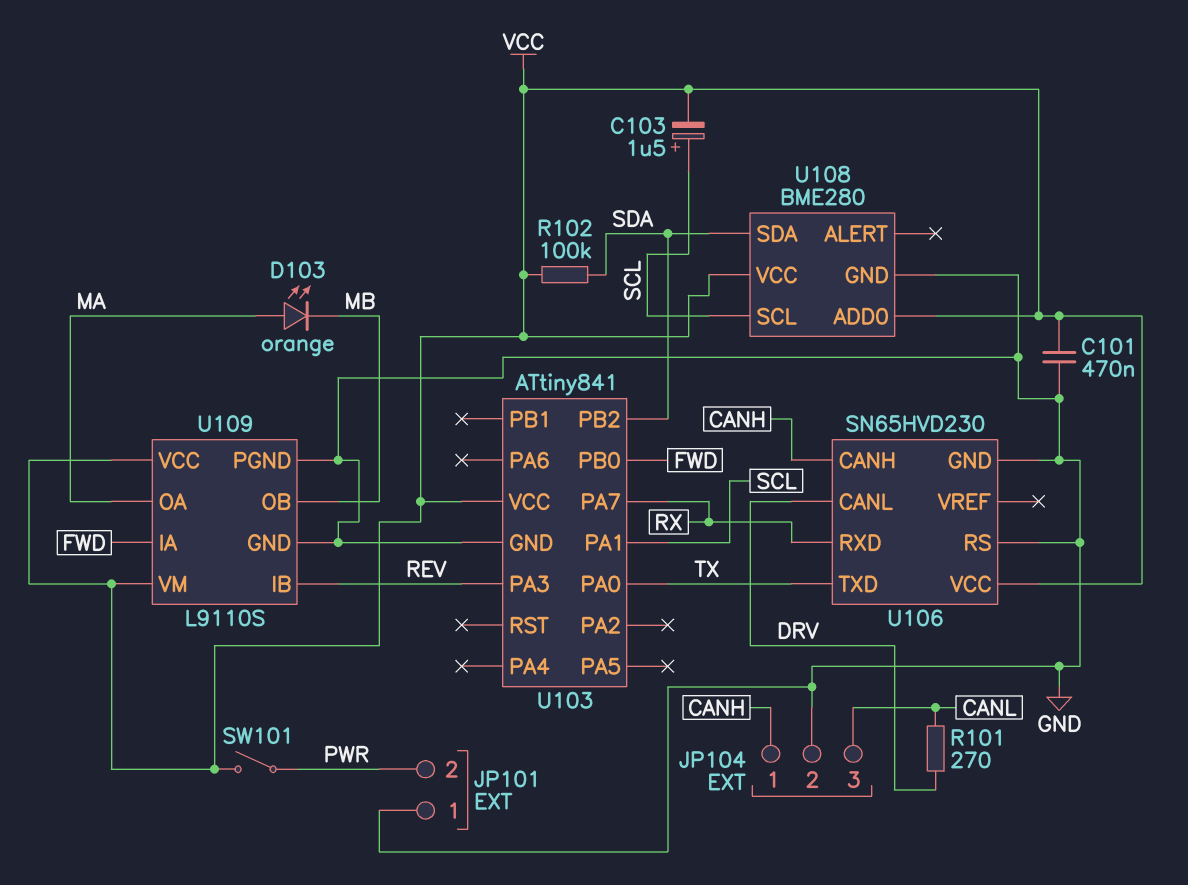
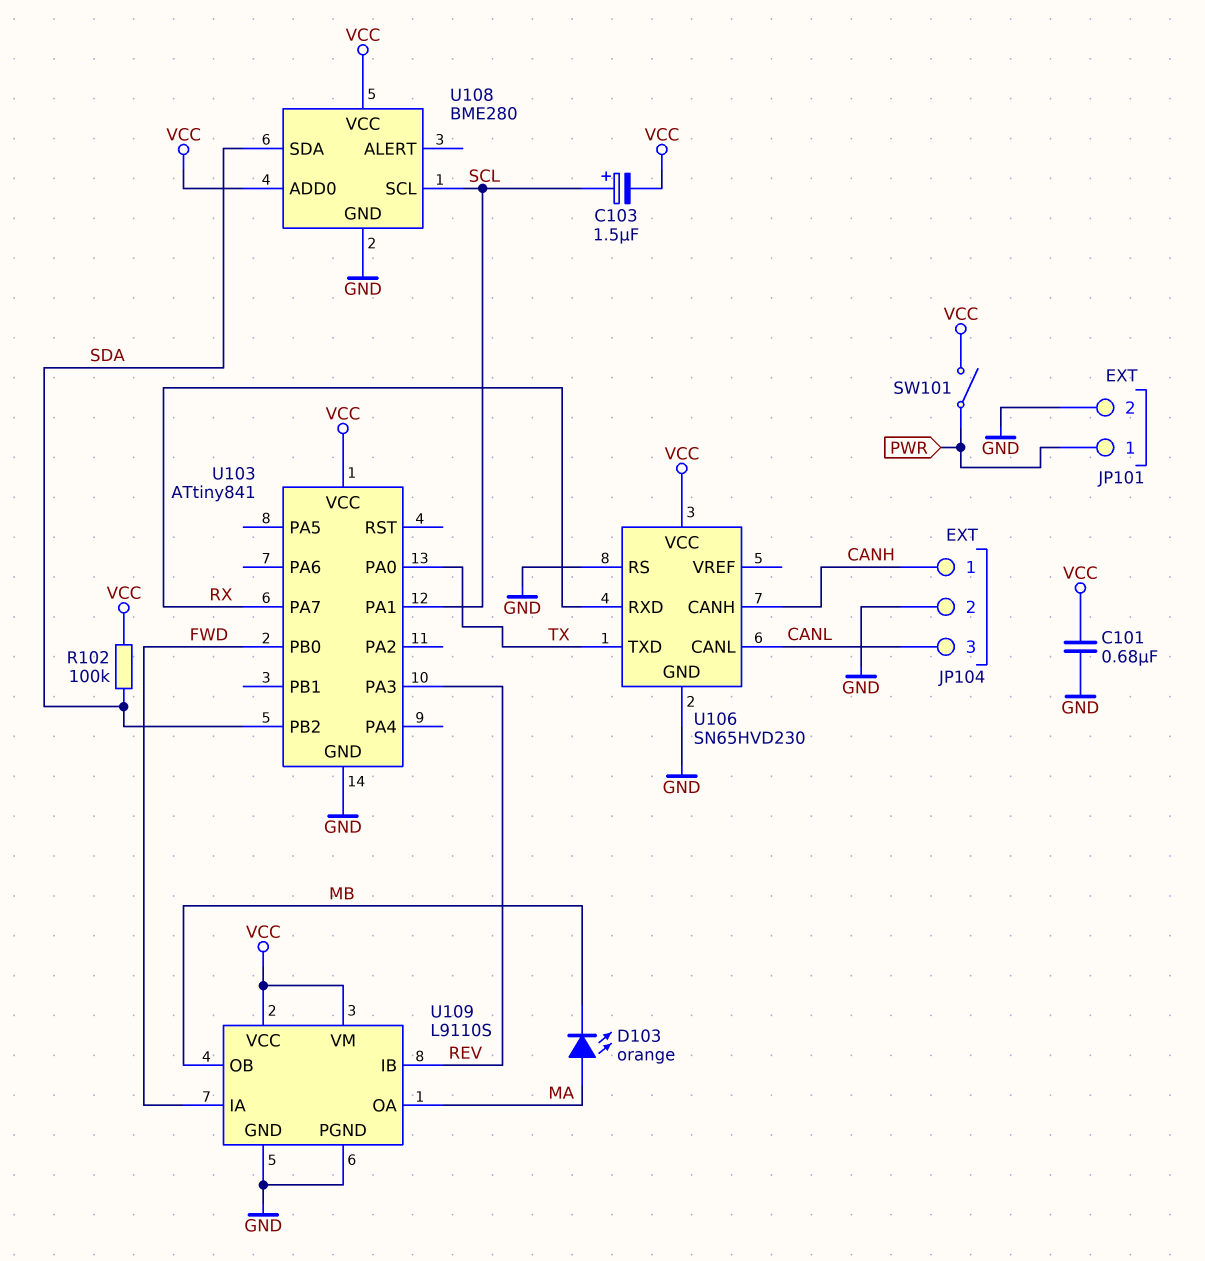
C101: 470nF (GND, VCC) -> 680nF (GND, VCC)
JP101 pin 1: GND -> PWR
JP101 pin 2: PWR -> GND
R101: 270 (CANL, DRV) -> none
U106 pin CANL: DRV -> CANL

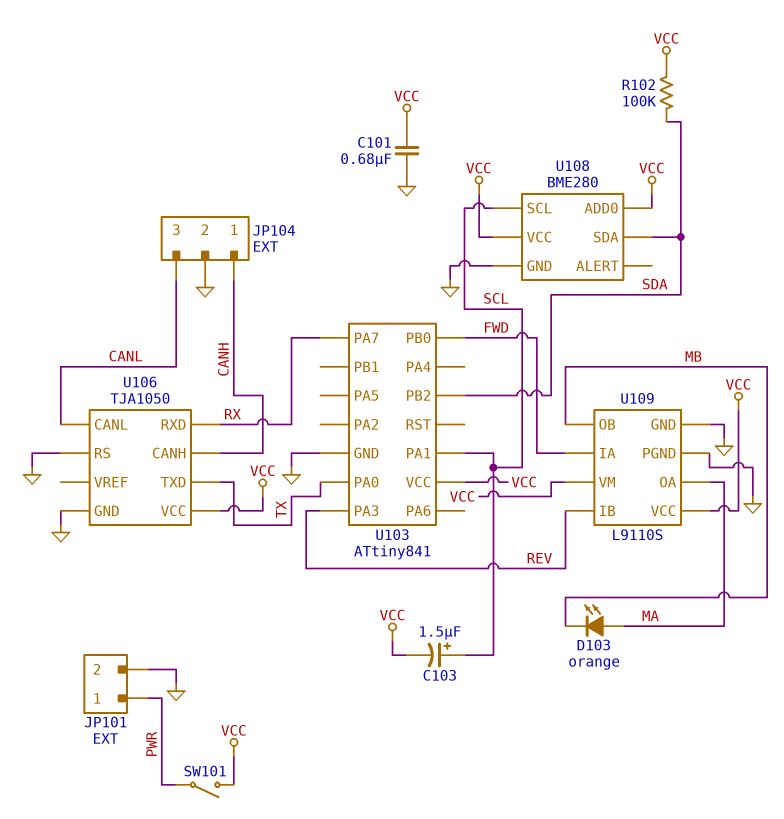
U106: SN65HVD230 -> TJA1050

